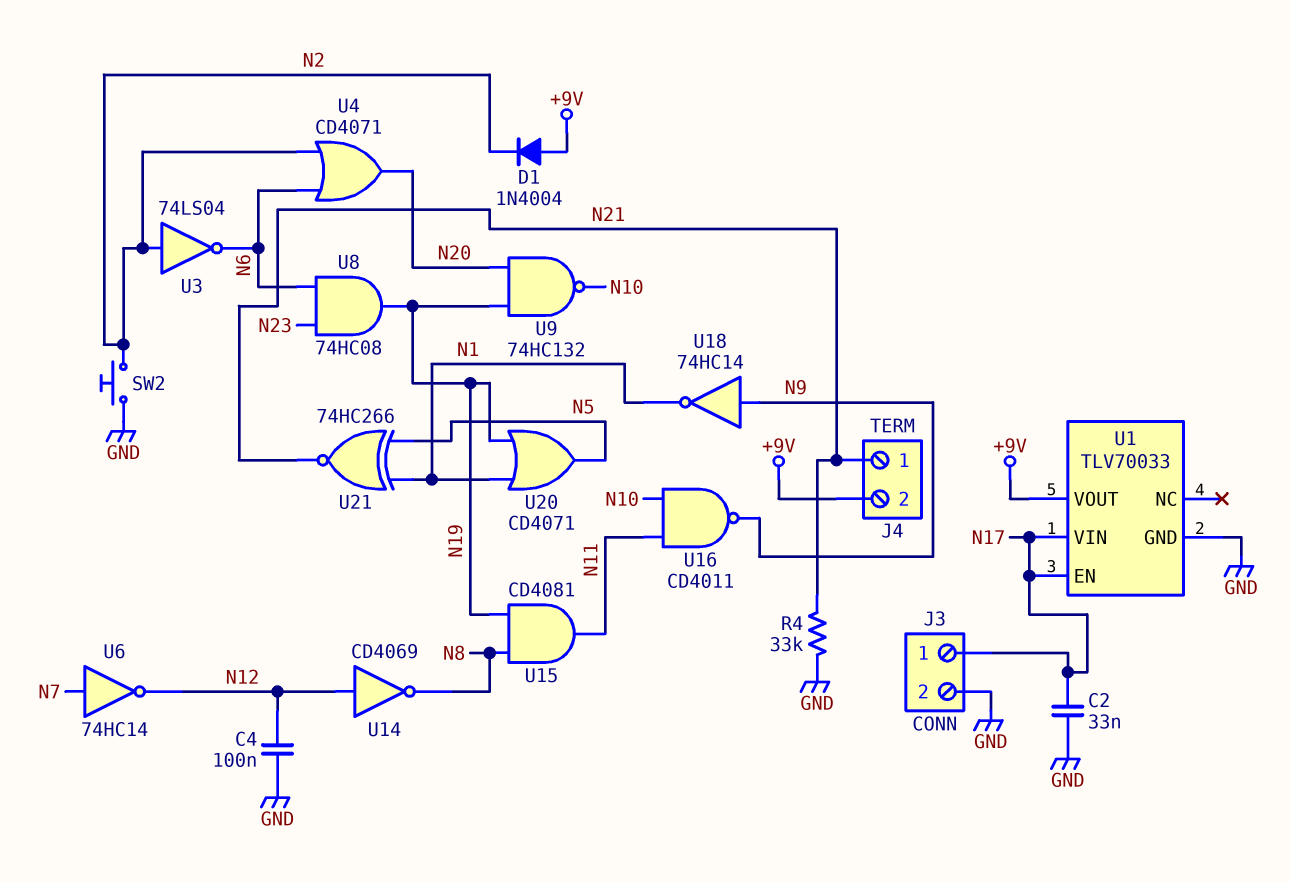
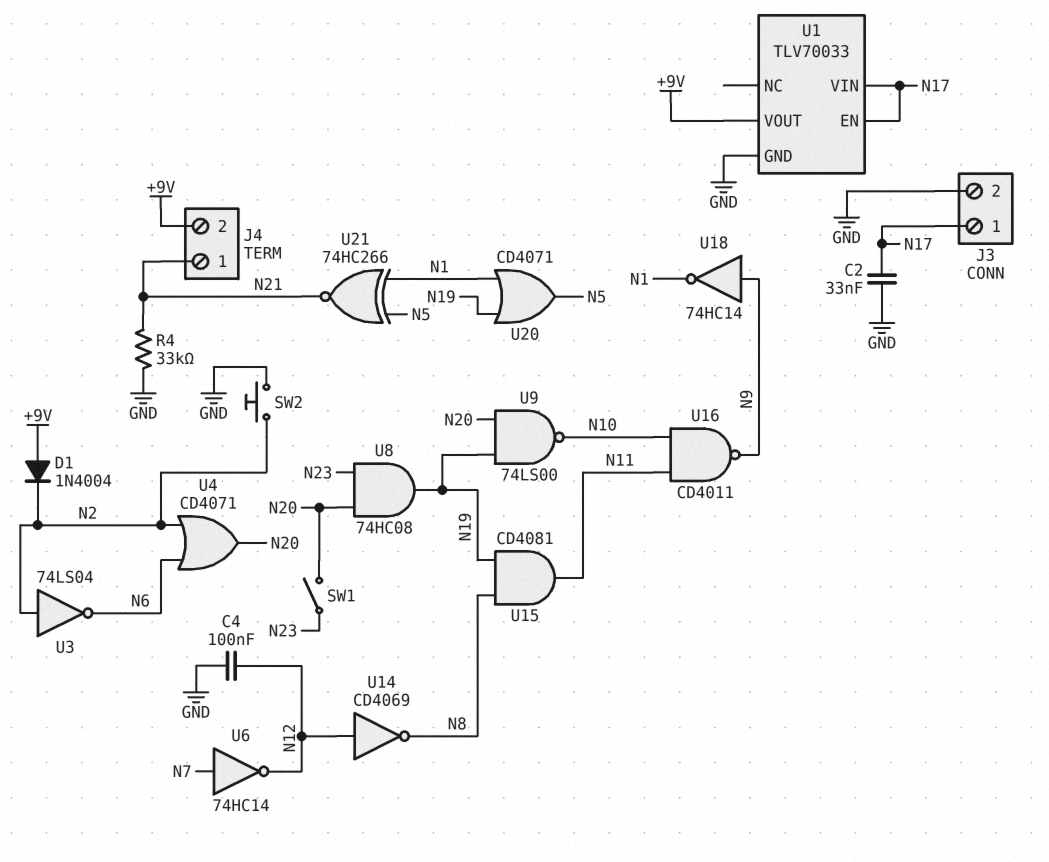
SW1: none -> switch (N20, N23)
U8: AND 74HC08 (in N6, in N23, out N19) -> AND 74HC08 (in N20, in N23, out N19)
U9: NAND 74HC132 (in N19, in N20, out N10) -> NAND 74LS00 (in N19, in N20, out N10)

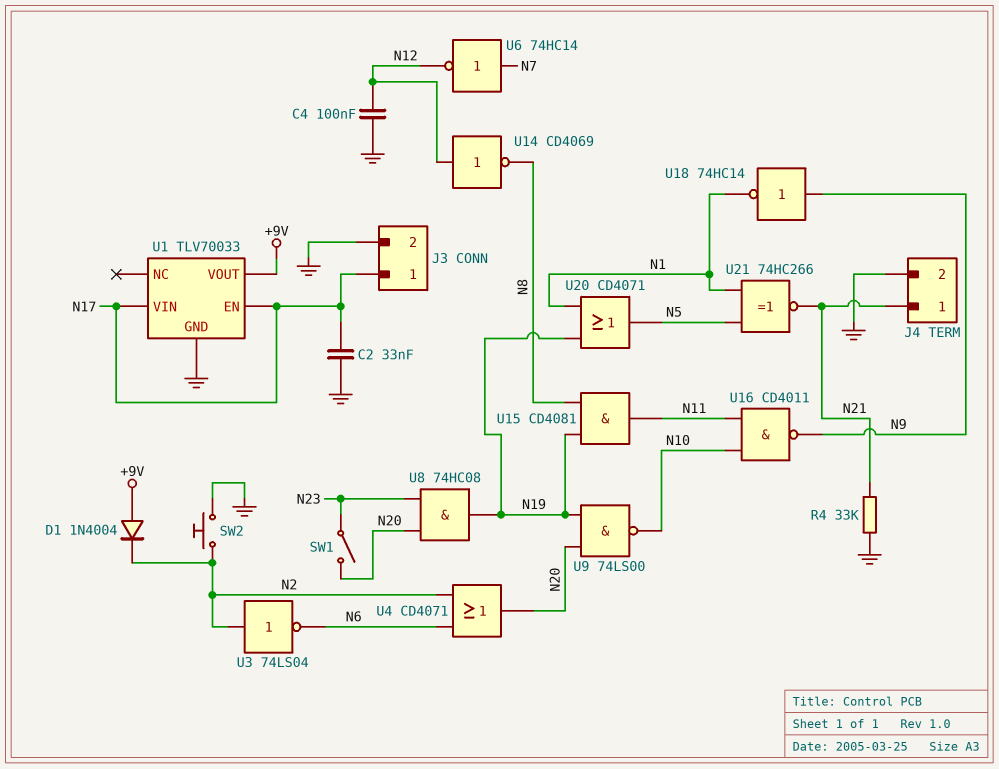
J4 pin 2: +9V -> GND

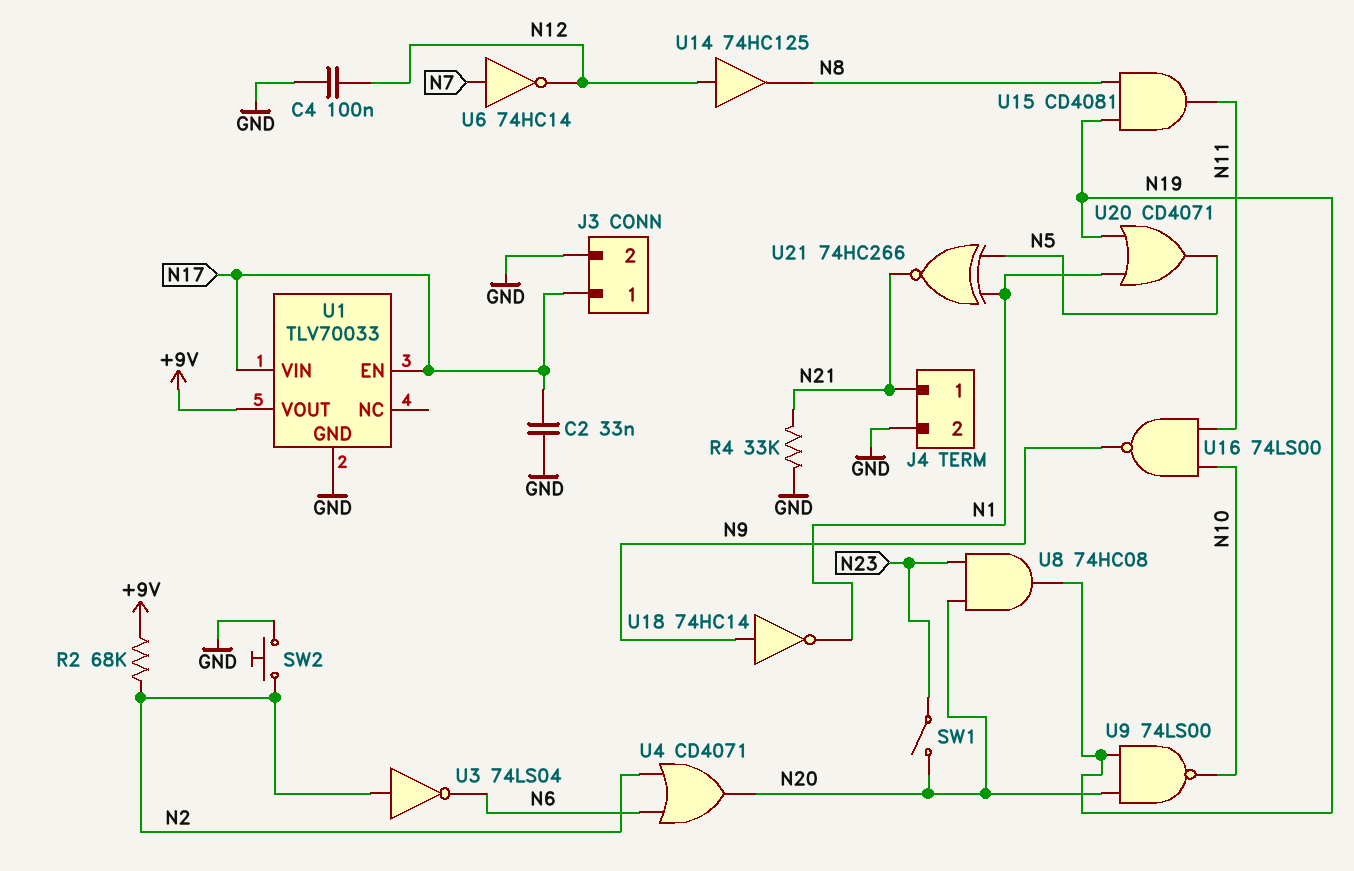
D1: diode 1N4004 (A +9V, K N2) -> none
R2: none -> 68k (+9V, N2)
U14: NOT CD4069 (in N12, out N8) -> buffer 74HC125 (in N12, out N8)
U16: NAND CD4011 (in N10, in N11, out N9) -> NAND 74LS00 (in N10, in N11, out N9)

